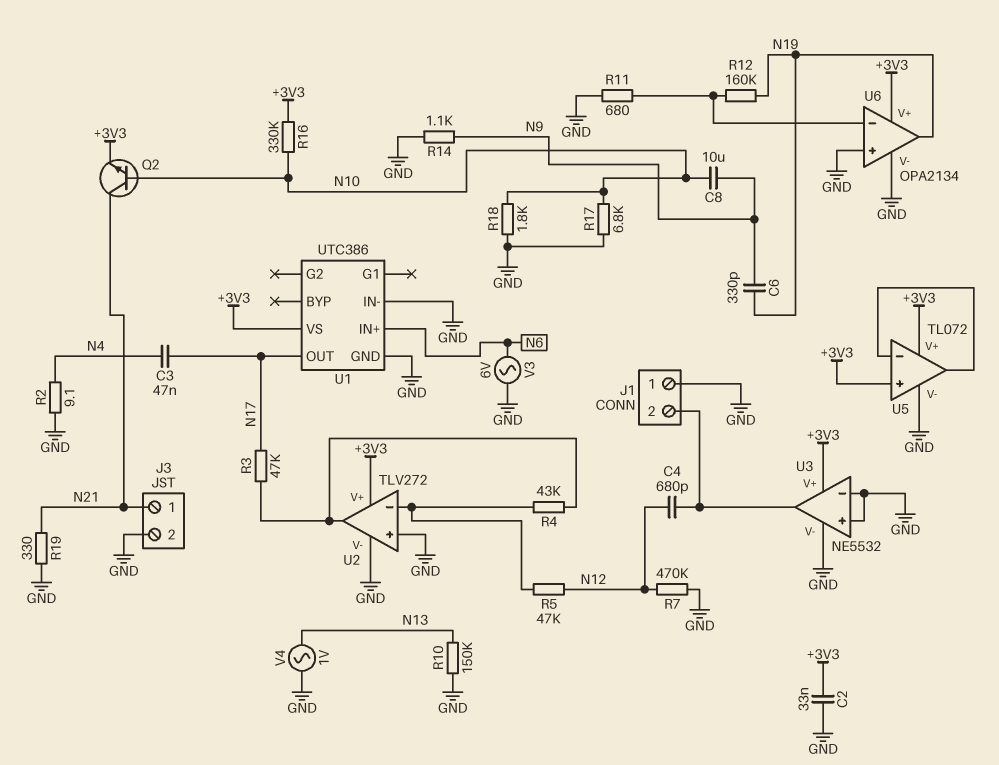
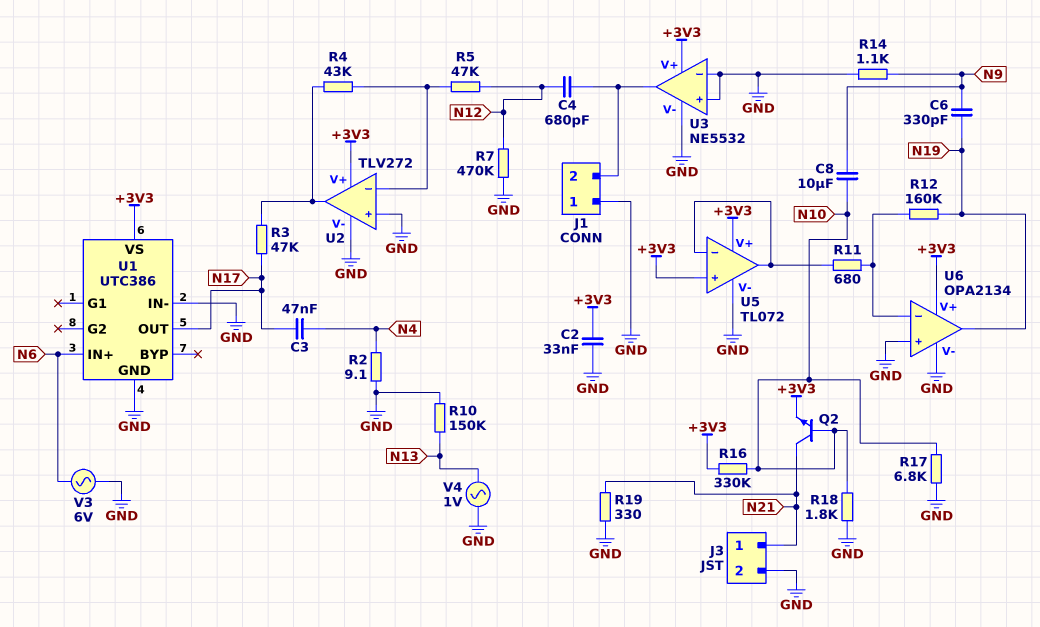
R11: 680 (GND, U6/in-) -> 680 (U5/in-, U6/in-)

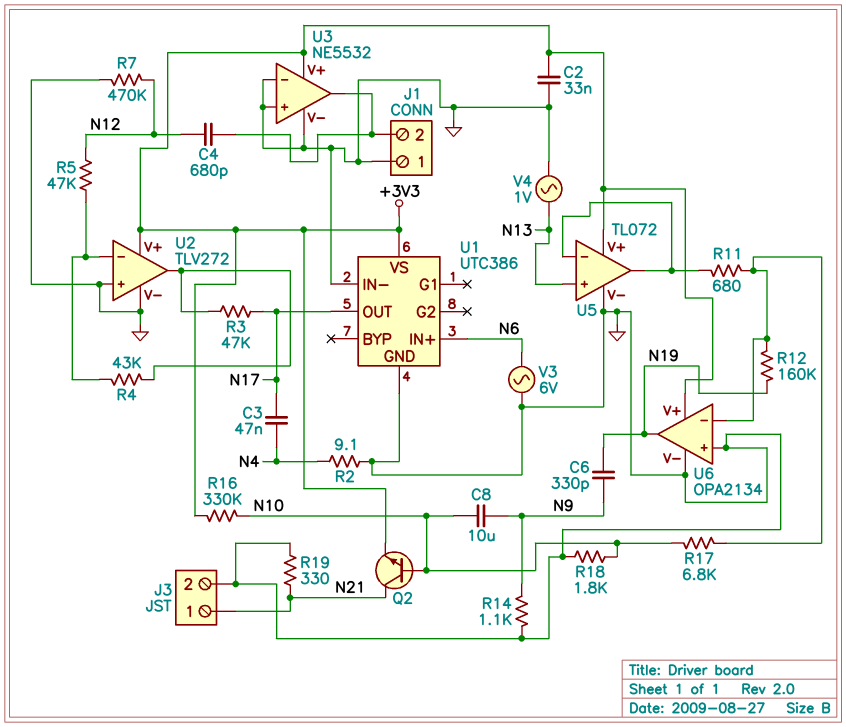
R10: 150k (GND, N13) -> none
R17: 6.8k (GND, N10) -> 6.8k (N10, U6/in-)
U5 pin in+: +3V3 -> N13

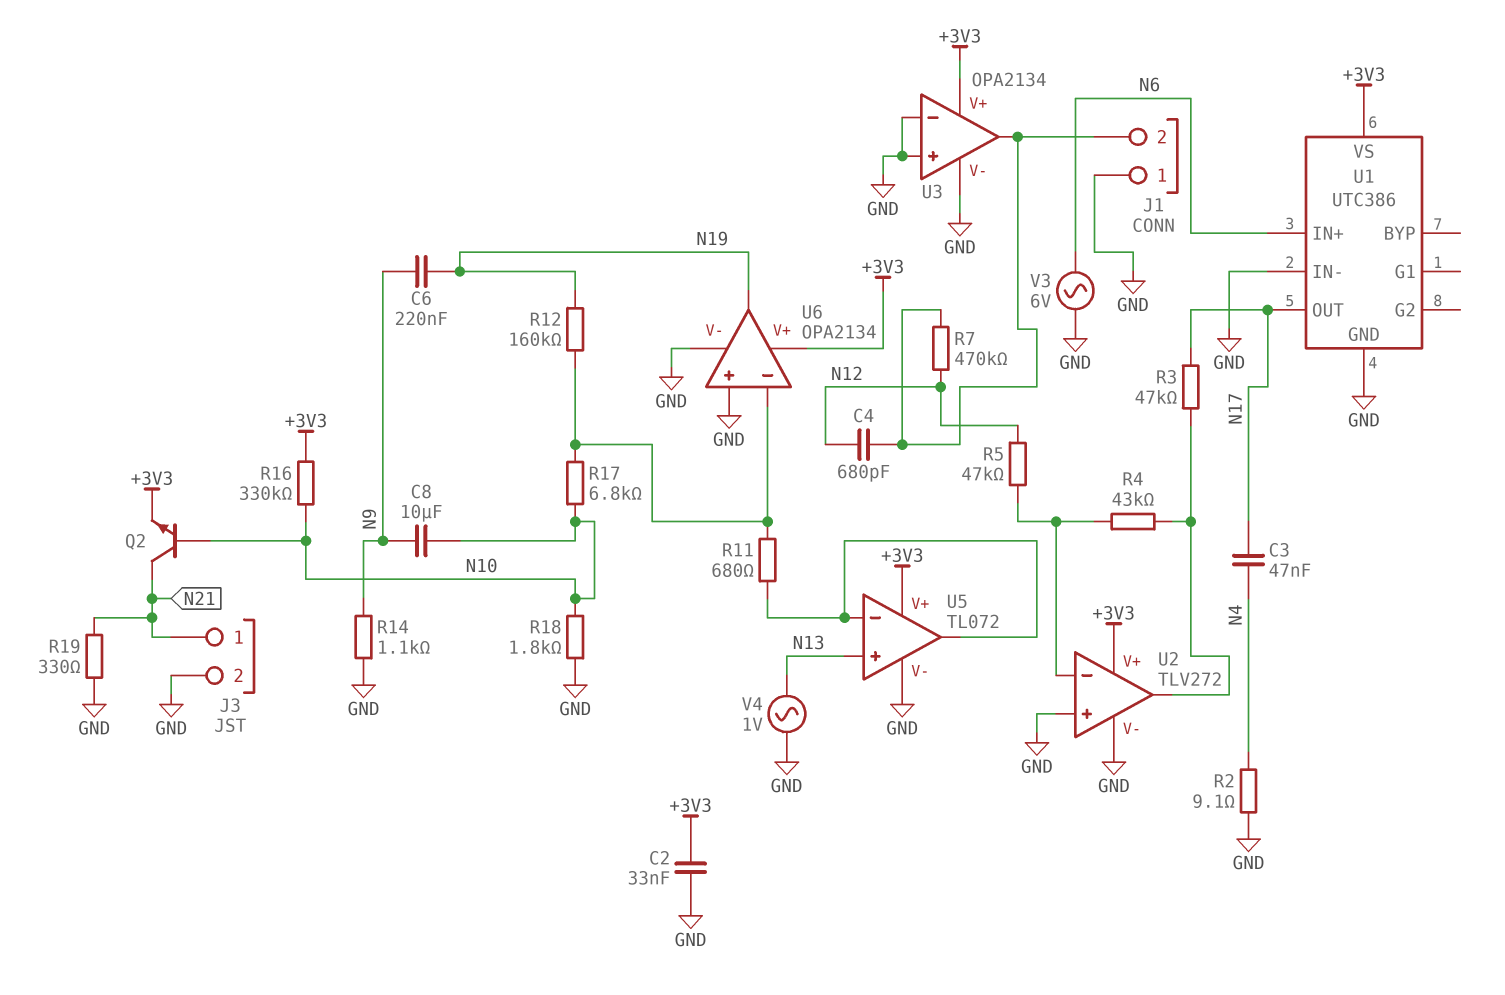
C6: 330pF (N9, N19) -> 220nF (N9, N19)
R7: 470k (GND, N12) -> 470k (J1/2, N12)
U3: NE5532 -> OPA2134

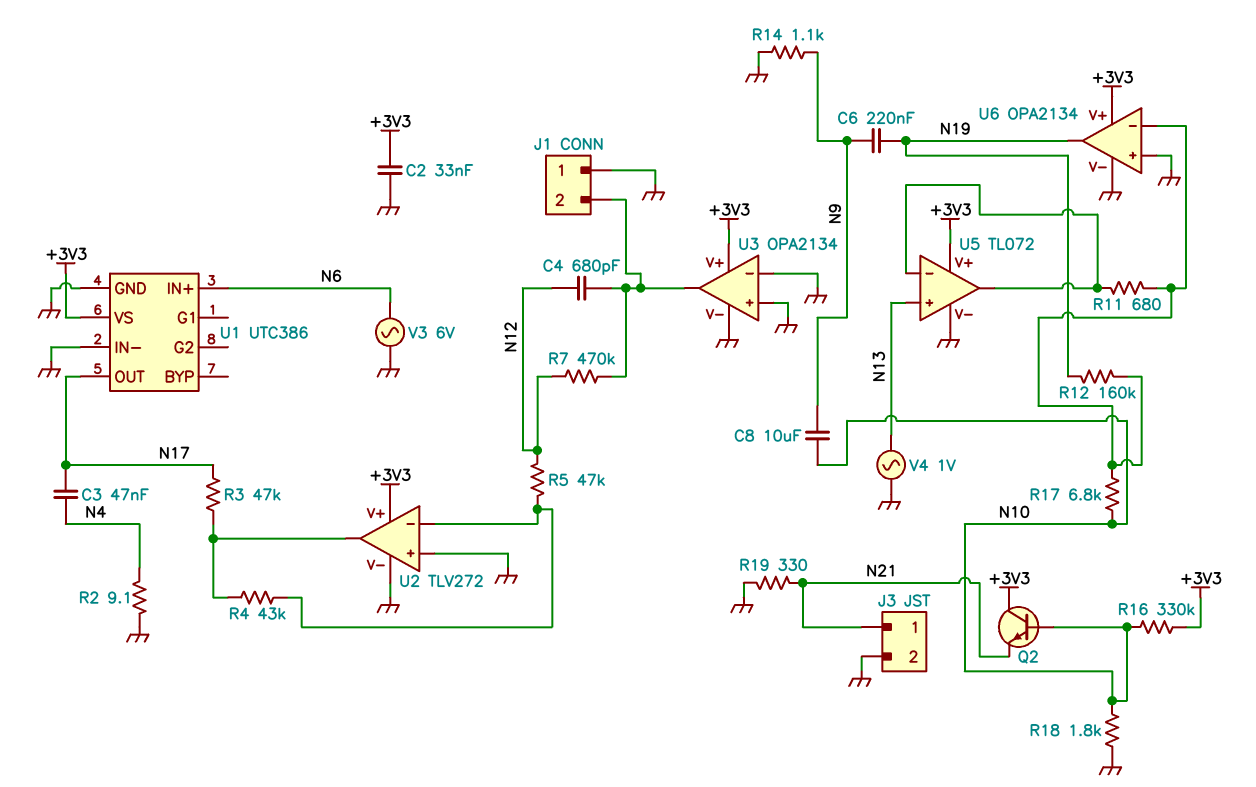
Q2: NPN (B N10, C N21, E +3V3) -> NPN (B N10, C +3V3, E N21)

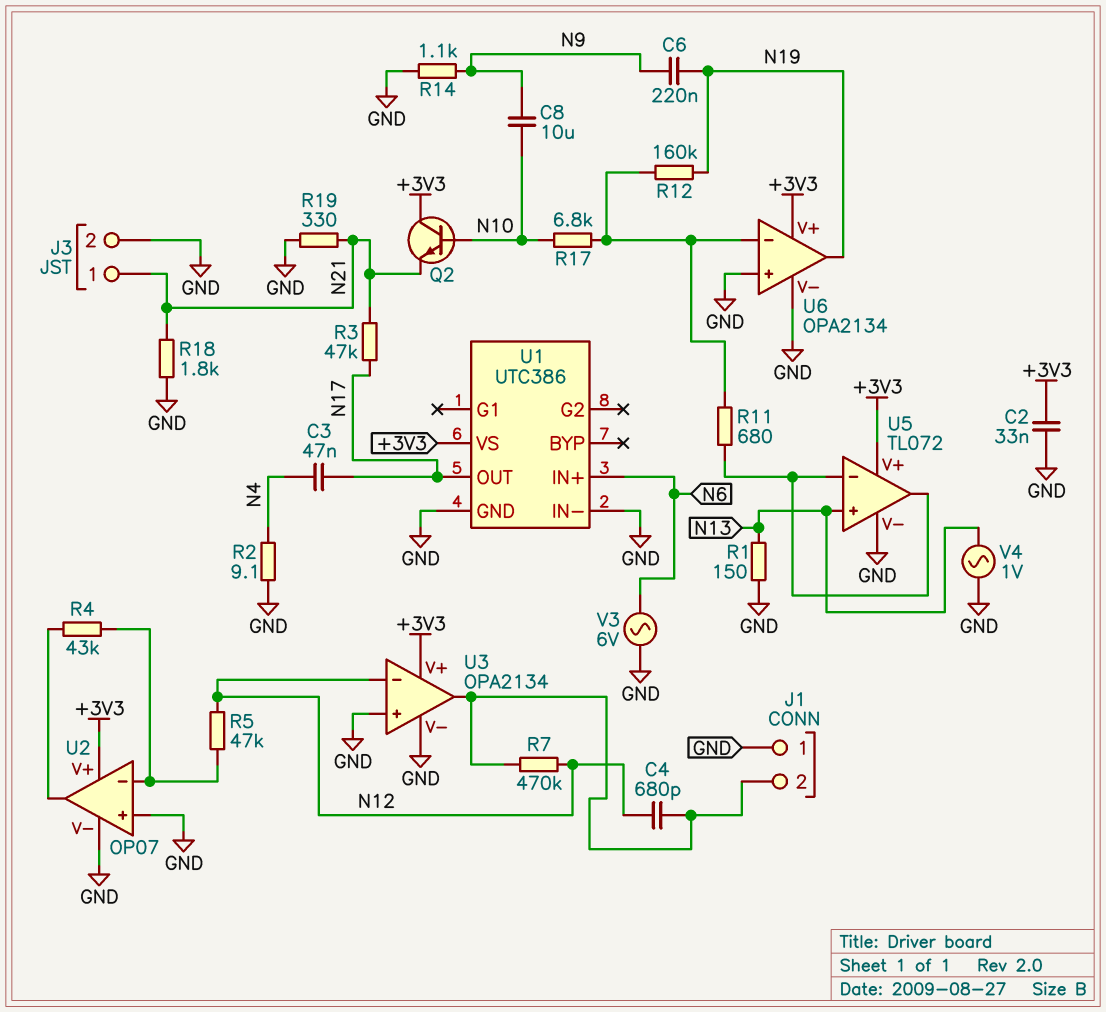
R1: none -> 150 (GND, N13)
R3: 47k (N17, U2/out) -> 47k (N17, N21)
R16: 330k (+3V3, N10) -> none
R18: 1.8k (GND, N10) -> 1.8k (GND, N21)
U2: TLV272 -> OP07
U3 pin in-: GND -> N12

